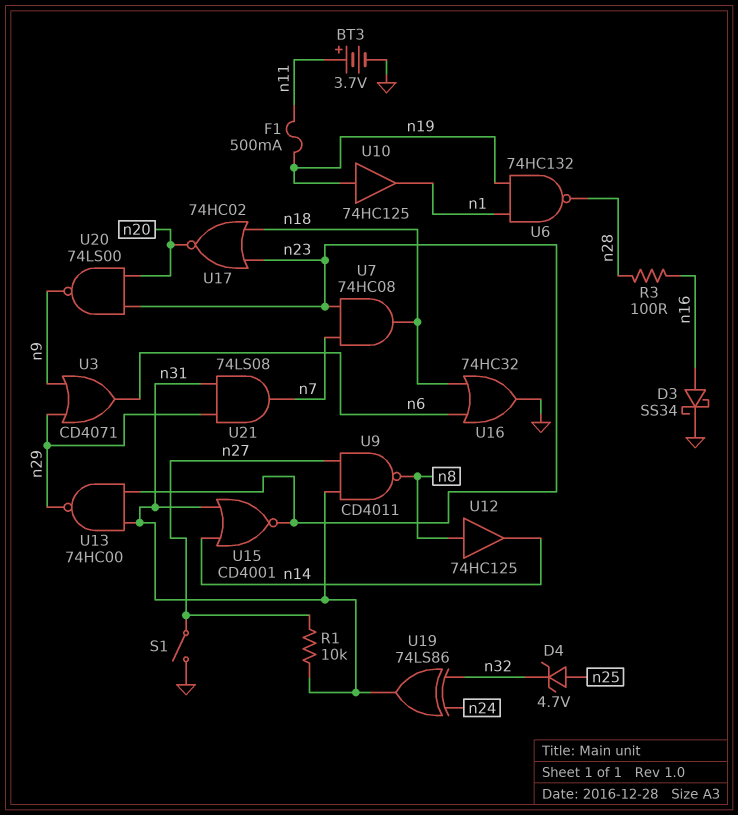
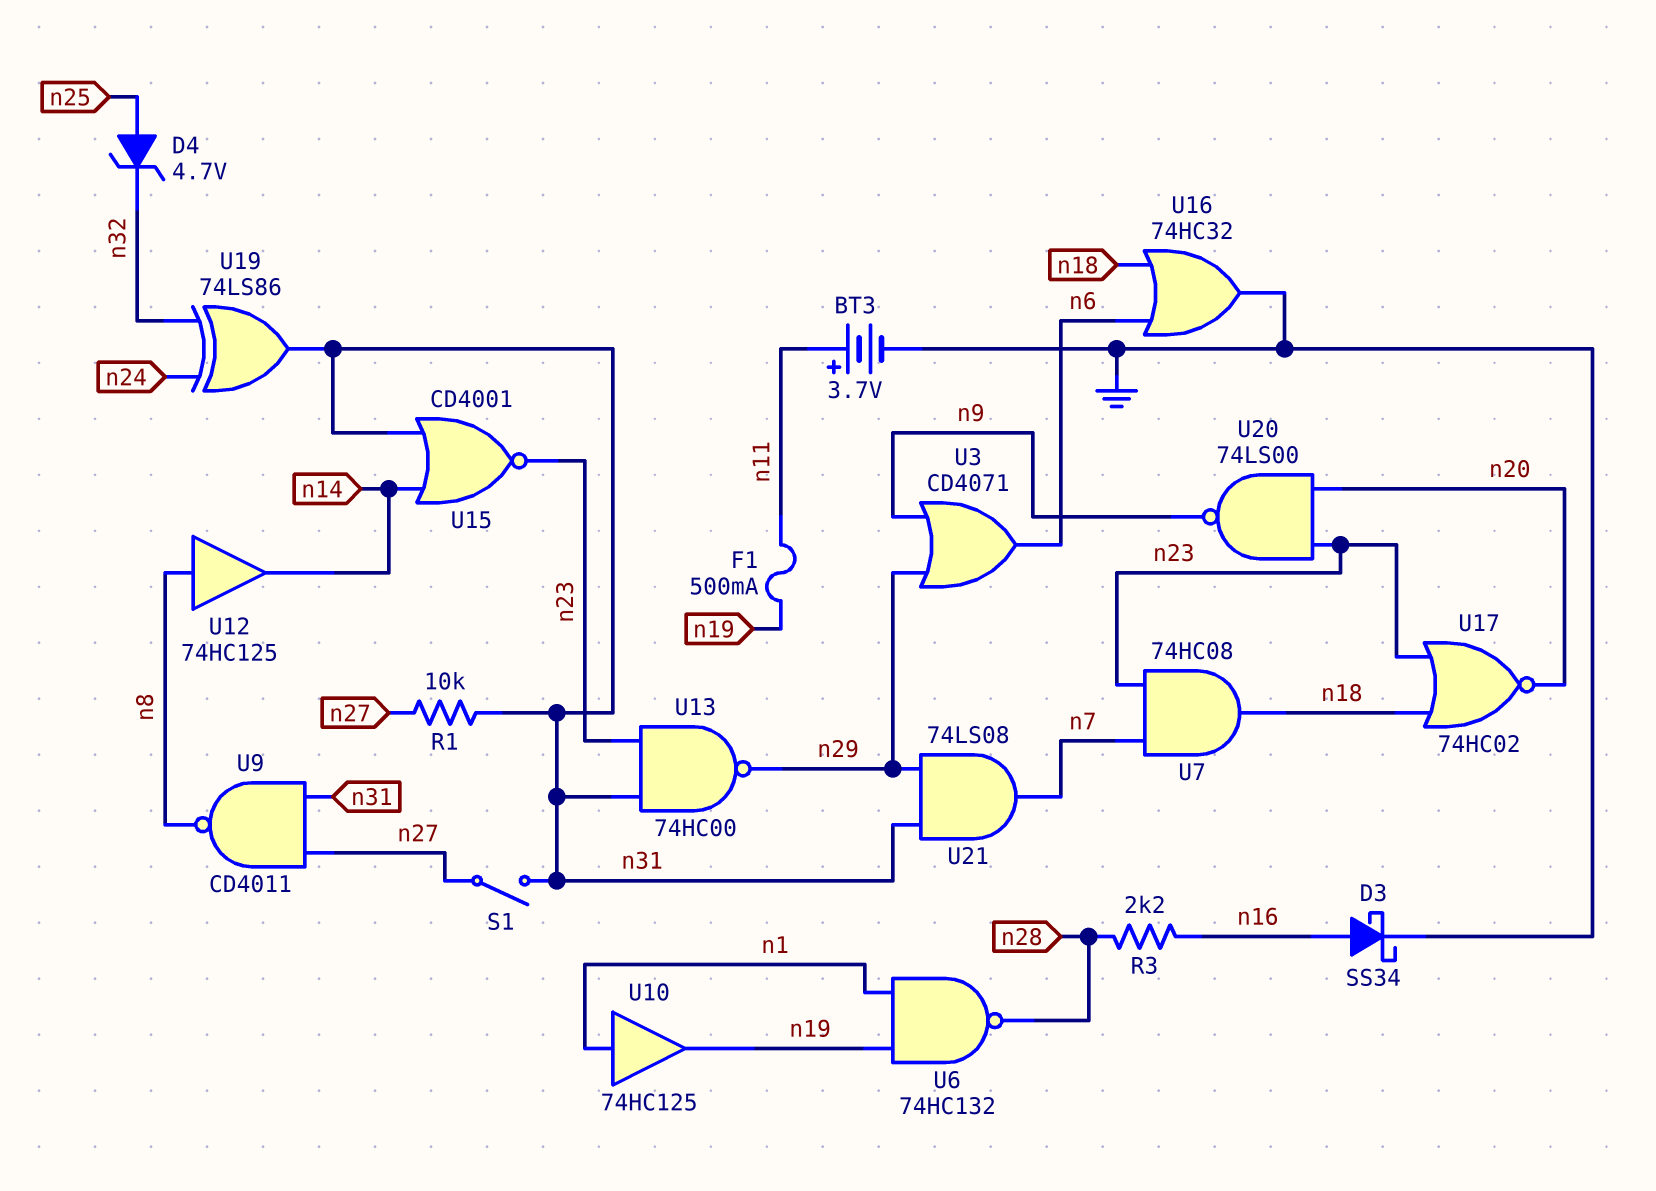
R3: 100 (n16, n28) -> 2.2k (n16, n28)
S1: switch (GND, n27) -> switch (n27, n31)
U10: buffer 74HC125 (in n19, out n1) -> buffer 74HC125 (in n1, out n19)

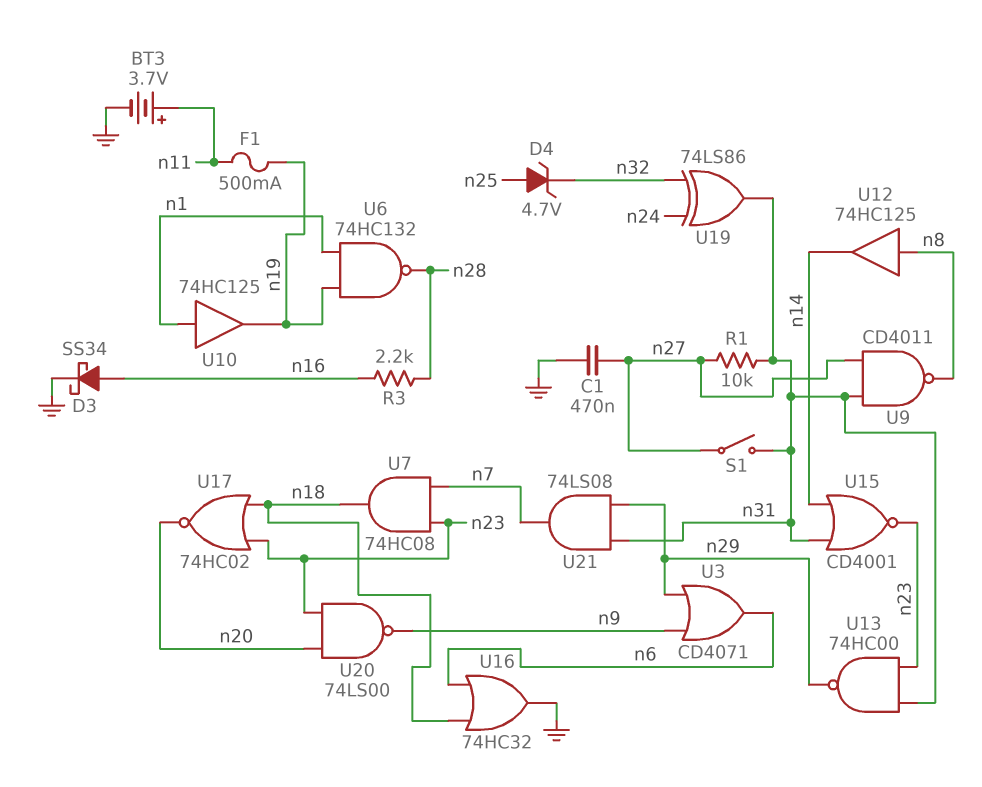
C1: none -> 470nF (GND, n27)

